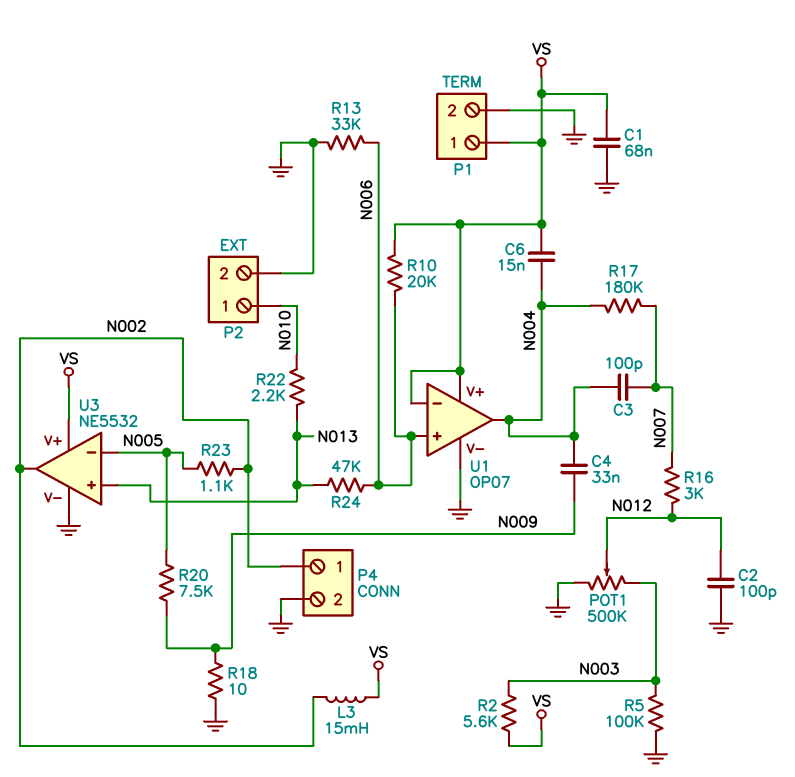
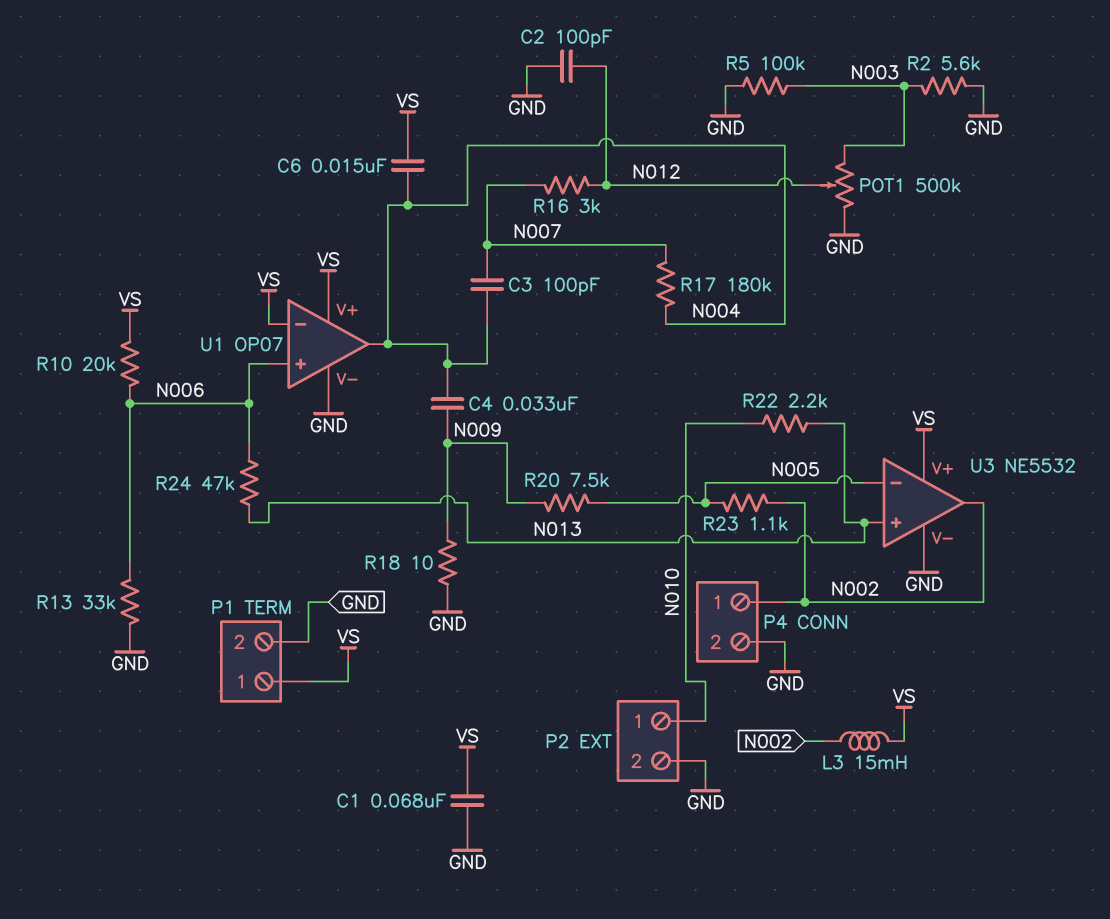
R2: 5.6k (N003, VS) -> 5.6k (GND, N003)

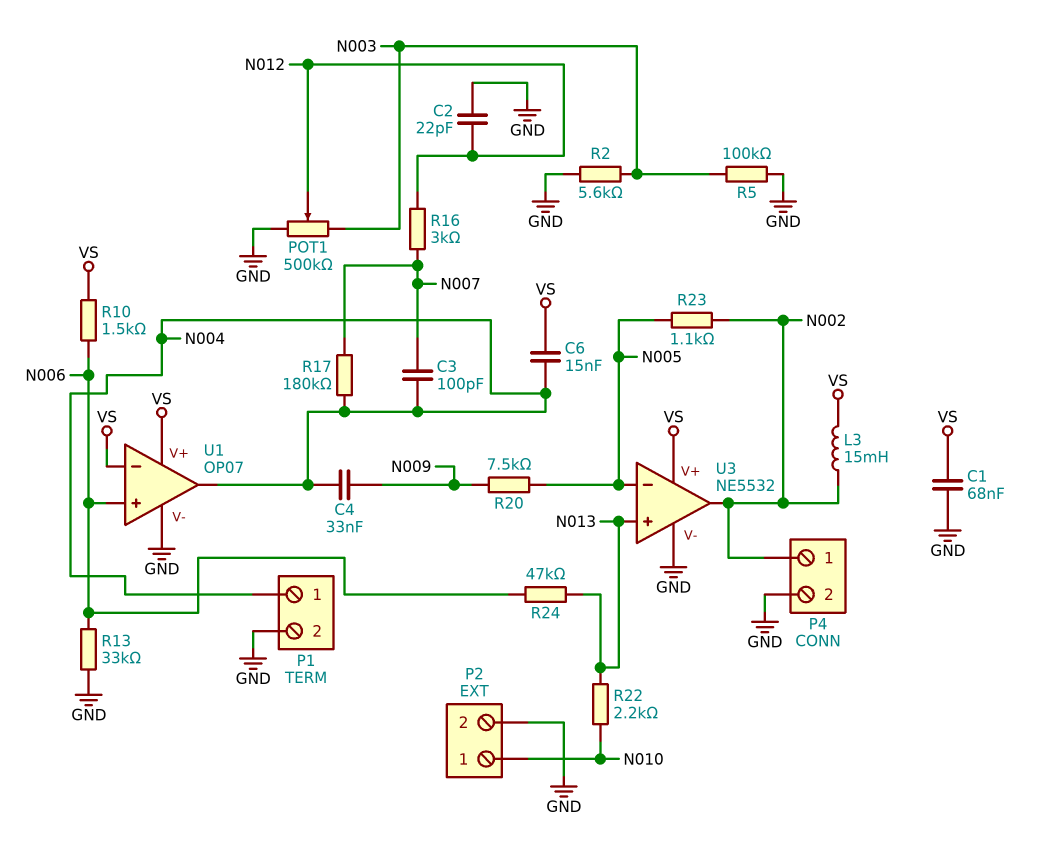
C2: 100pF (GND, N012) -> 22pF (GND, N012)
P1 pin 1: VS -> N004
R10: 20k (N006, VS) -> 1.5k (N006, VS)
R18: 10 (GND, N009) -> none

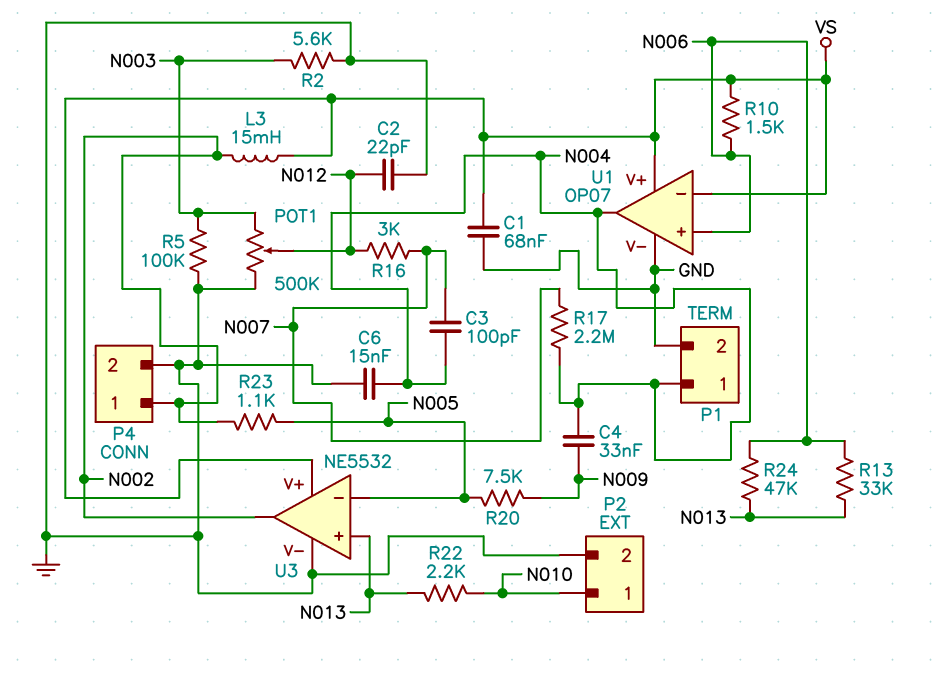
C6: 15nF (N004, VS) -> 15nF (GND, N004)
R13: 33k (GND, N006) -> 33k (N006, N013)
R17: 180k (N004, N007) -> 2.2M (N004, N007)

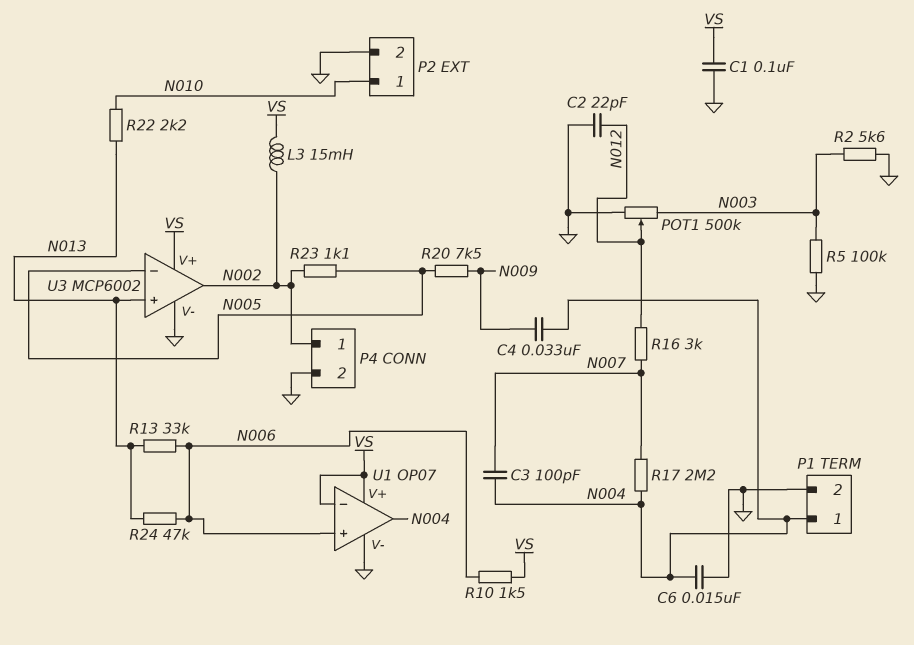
C1: 68nF (GND, VS) -> 100nF (GND, VS)
U3: NE5532 -> MCP6002

